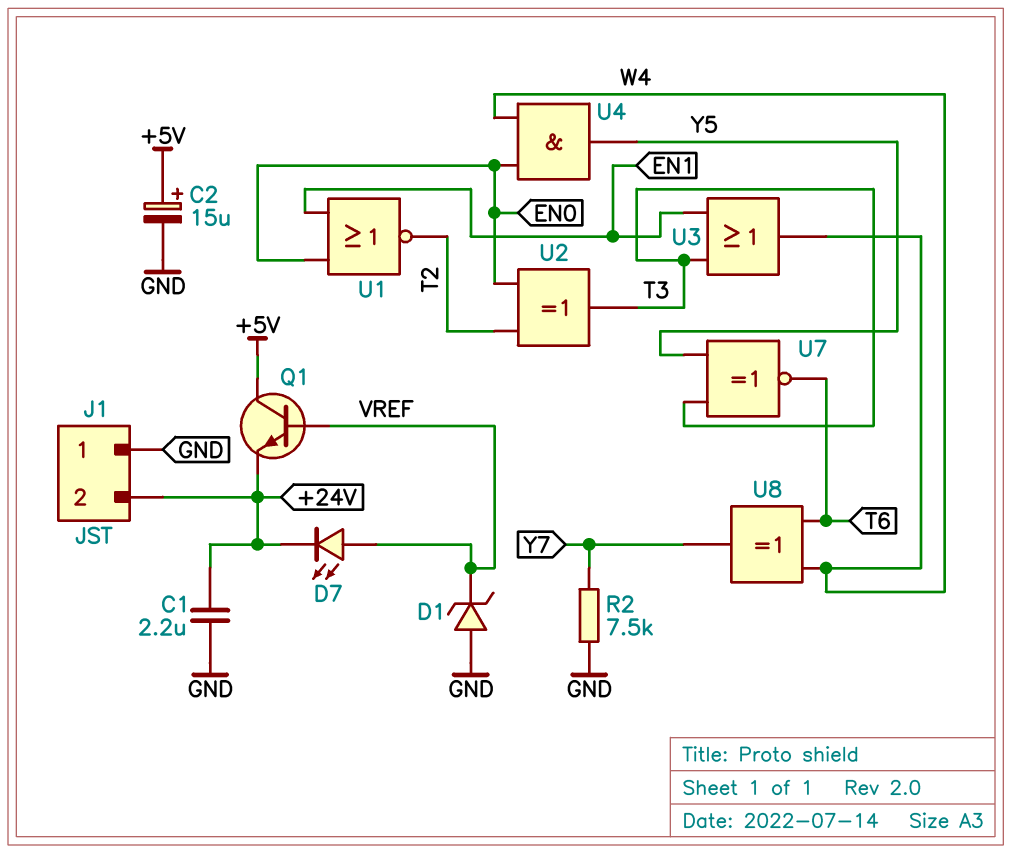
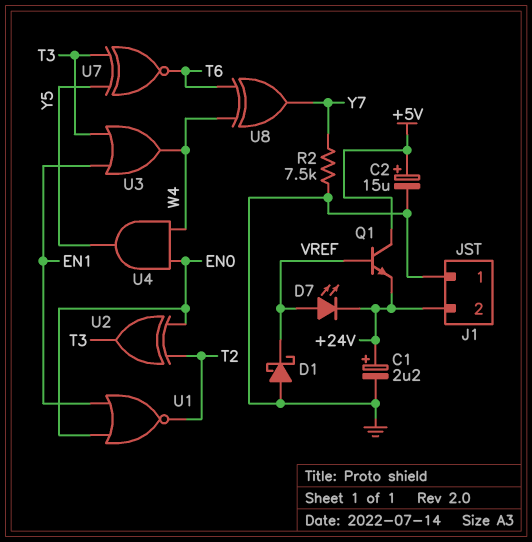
C1: 2.2uF (+24V, GND) -> 2.2uF (plus +24V, minus GND)
D1: zener (A GND, K VREF) -> schottky (A GND, K VREF)

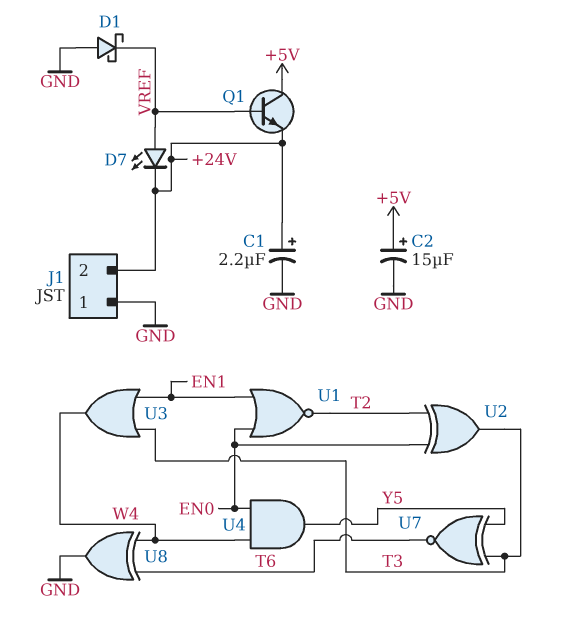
R2: 7.5k (GND, Y7) -> none
U8: XOR (in T6, in W4, out Y7) -> XOR (in T6, in W4, out GND)

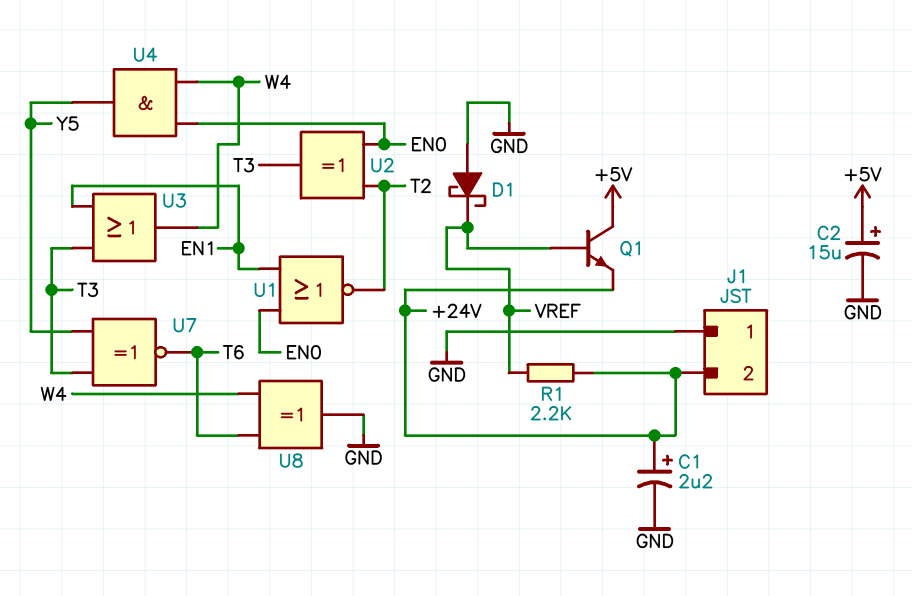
D7: LED (A VREF, K +24V) -> none
R1: none -> 2.2k (+24V, VREF)

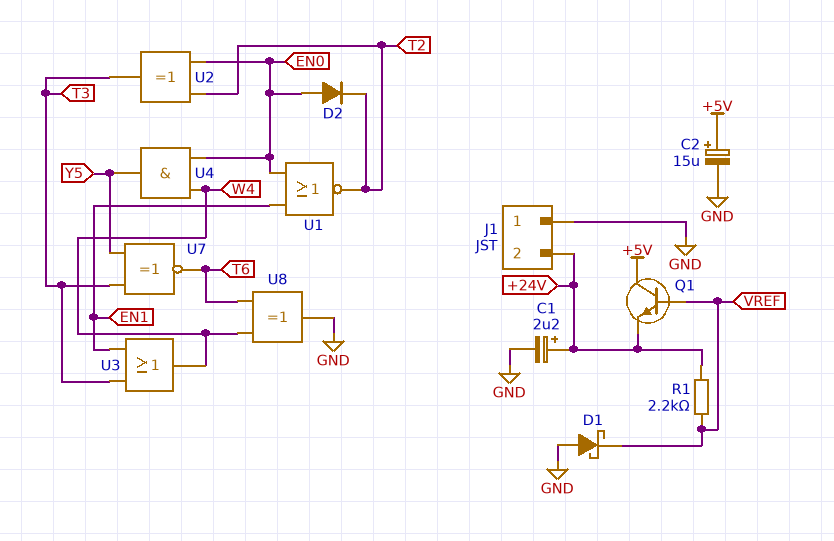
D2: none -> diode (A EN0, K T2)

